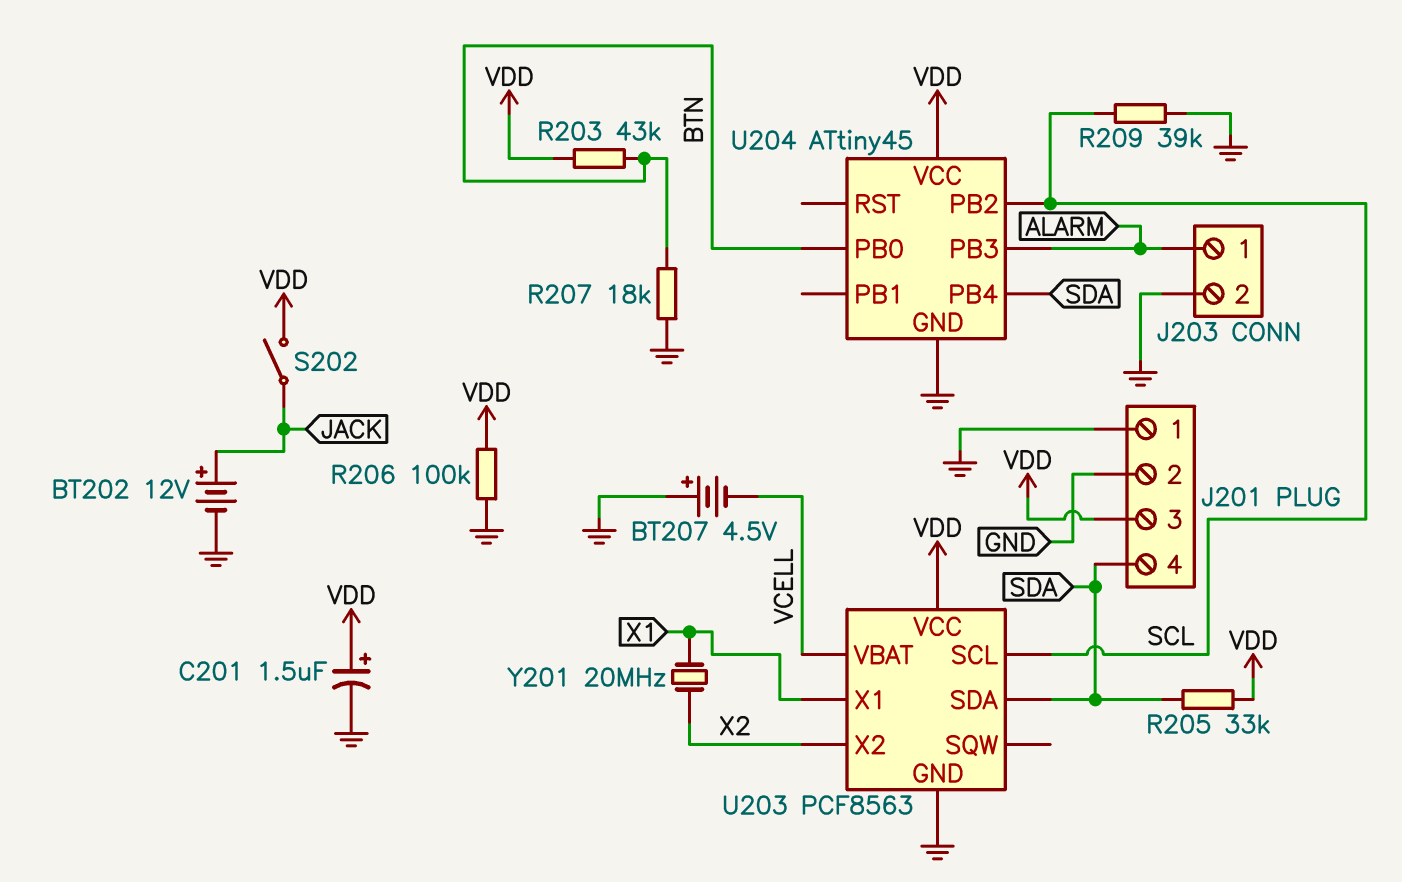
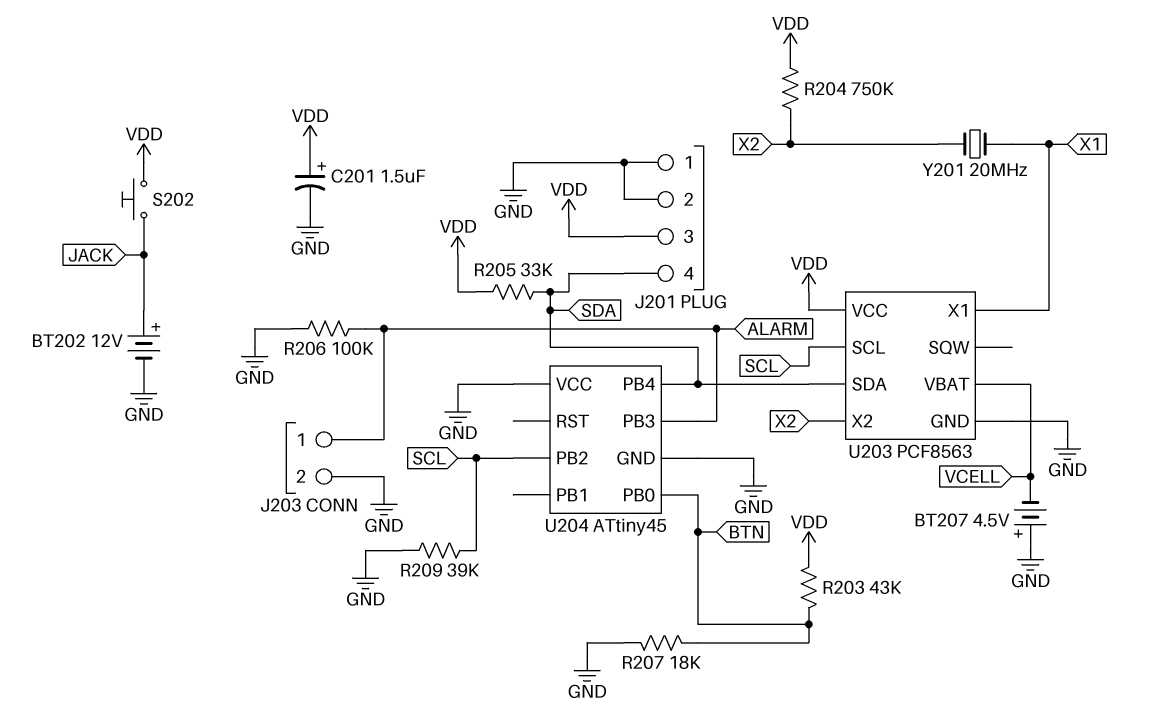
R204: none -> 750k (VDD, X2)
R206: 100k (GND, VDD) -> 100k (ALARM, GND)
S202: switch (JACK, VDD) -> button (JACK, VDD)
U204 pin VCC: VDD -> GND

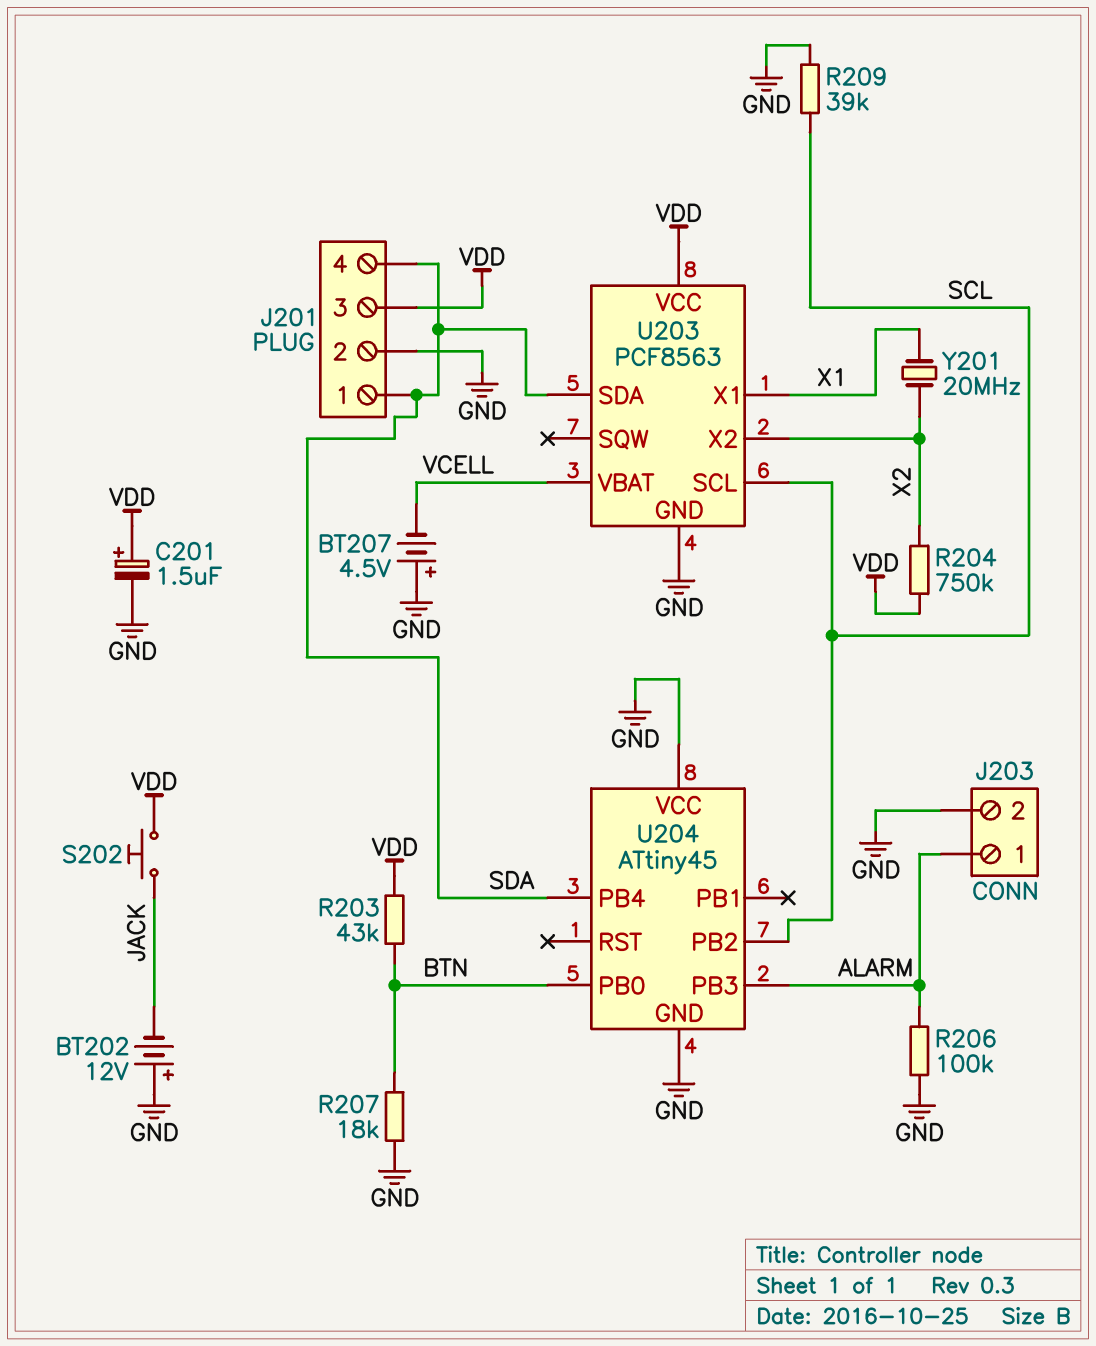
BT202: 12V (plus JACK, minus GND) -> 12V (plus GND, minus JACK)
J201 pin 1: GND -> SDA
R205: 33k (SDA, VDD) -> none

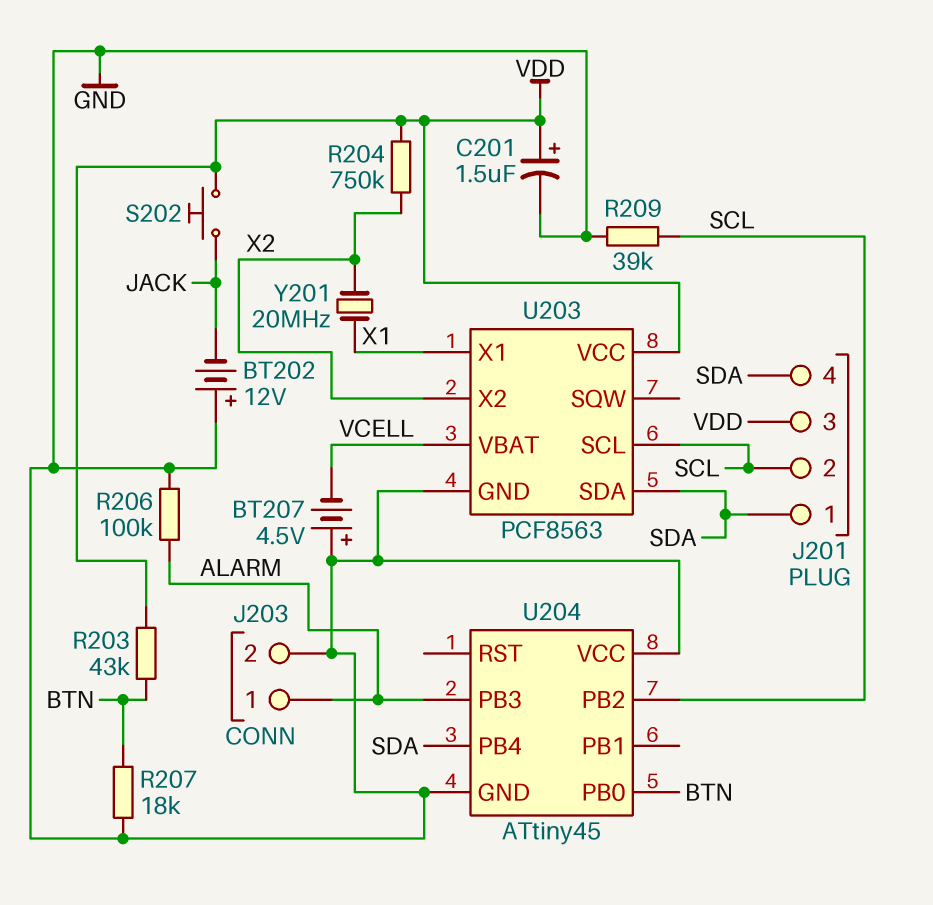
J201 pin 2: GND -> SCL

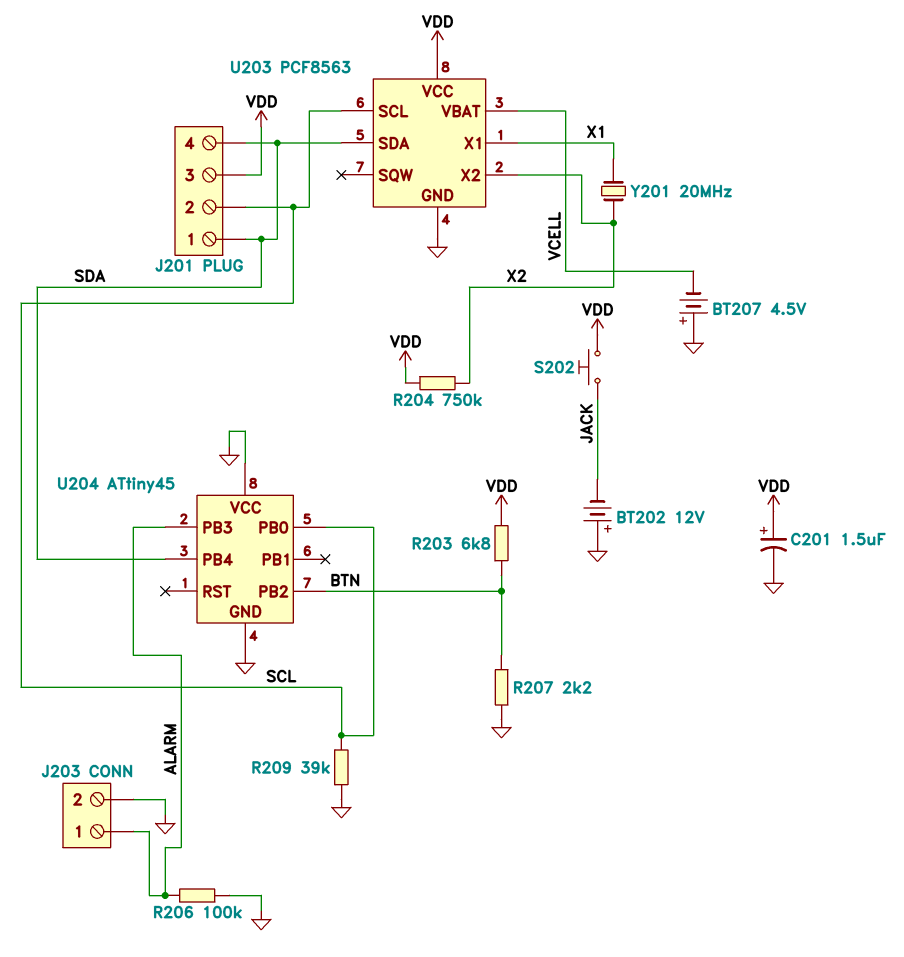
R203: 43k (BTN, VDD) -> 6.8k (BTN, VDD)
R207: 18k (BTN, GND) -> 2.2k (BTN, GND)
U204 pin PB0: BTN -> SCL
U204 pin PB2: SCL -> BTN

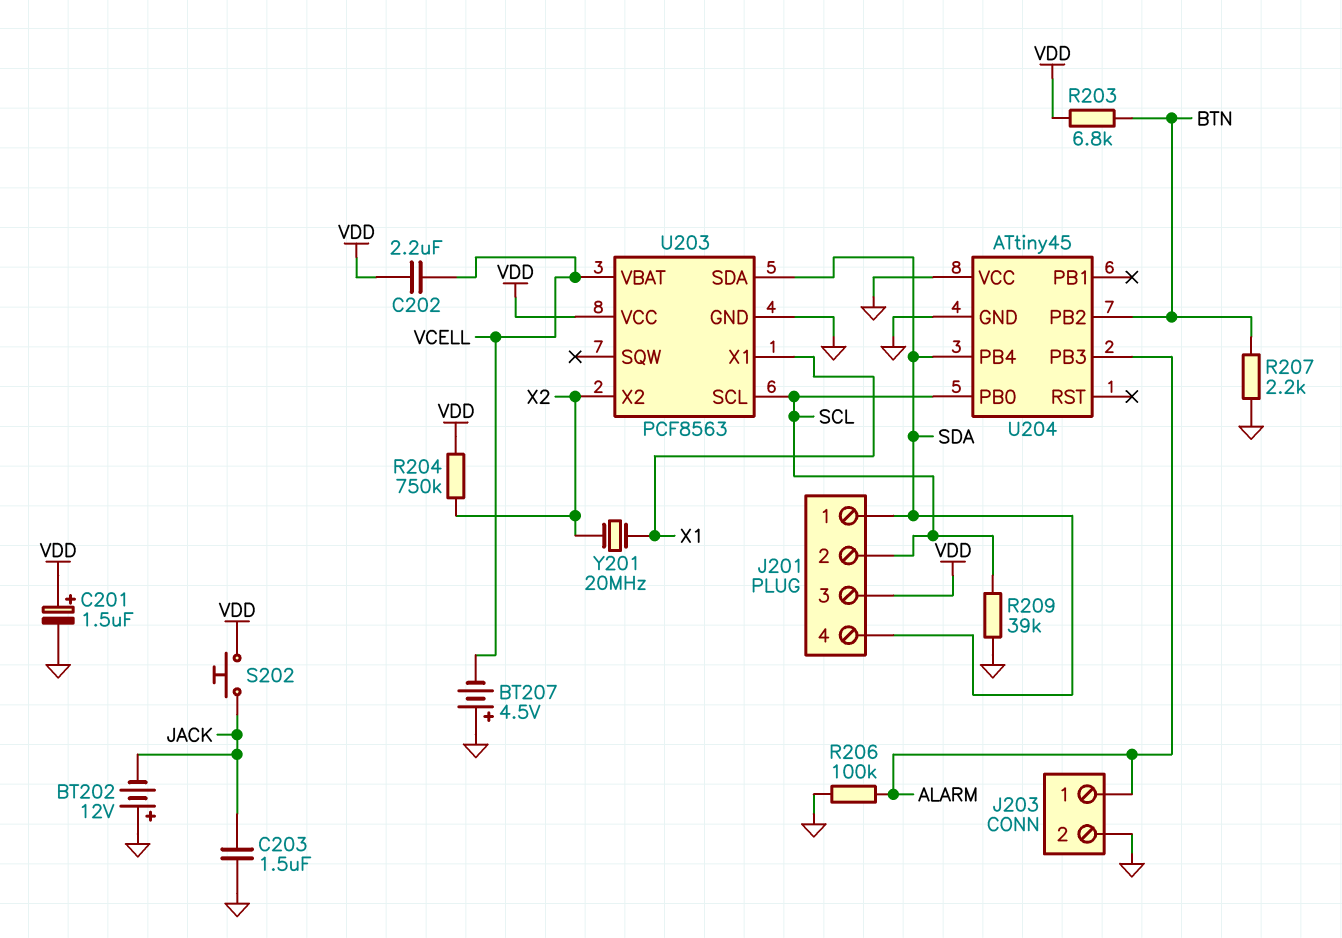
C202: none -> 2.2uF (VCELL, VDD)
C203: none -> 1.5uF (GND, JACK)

